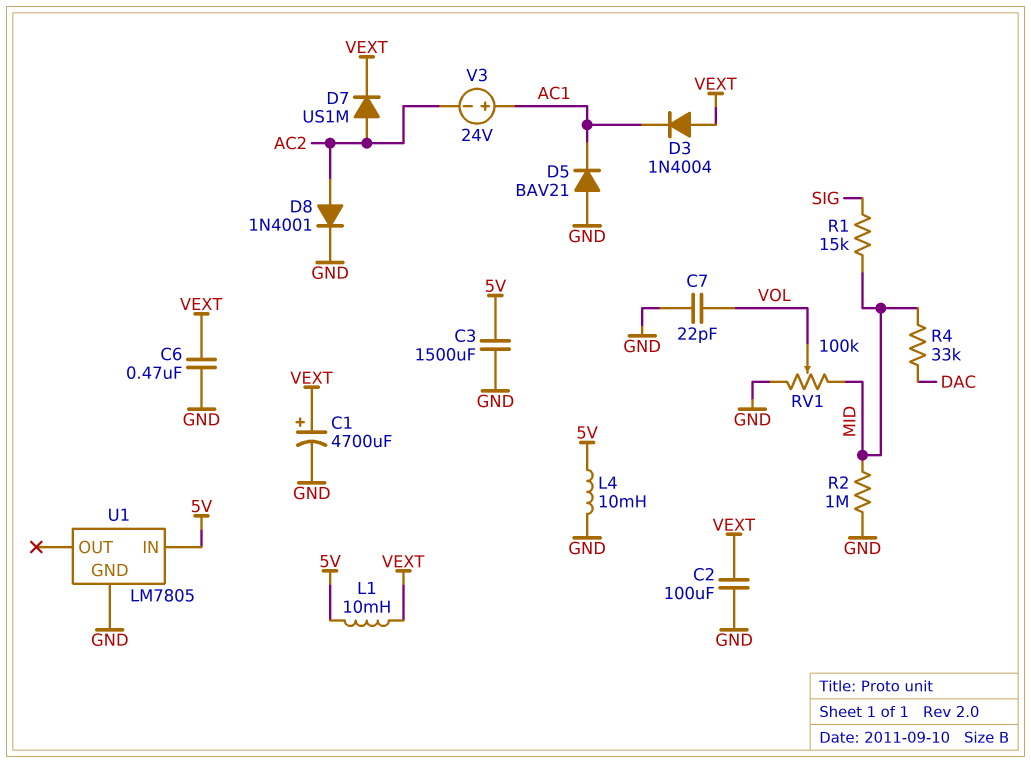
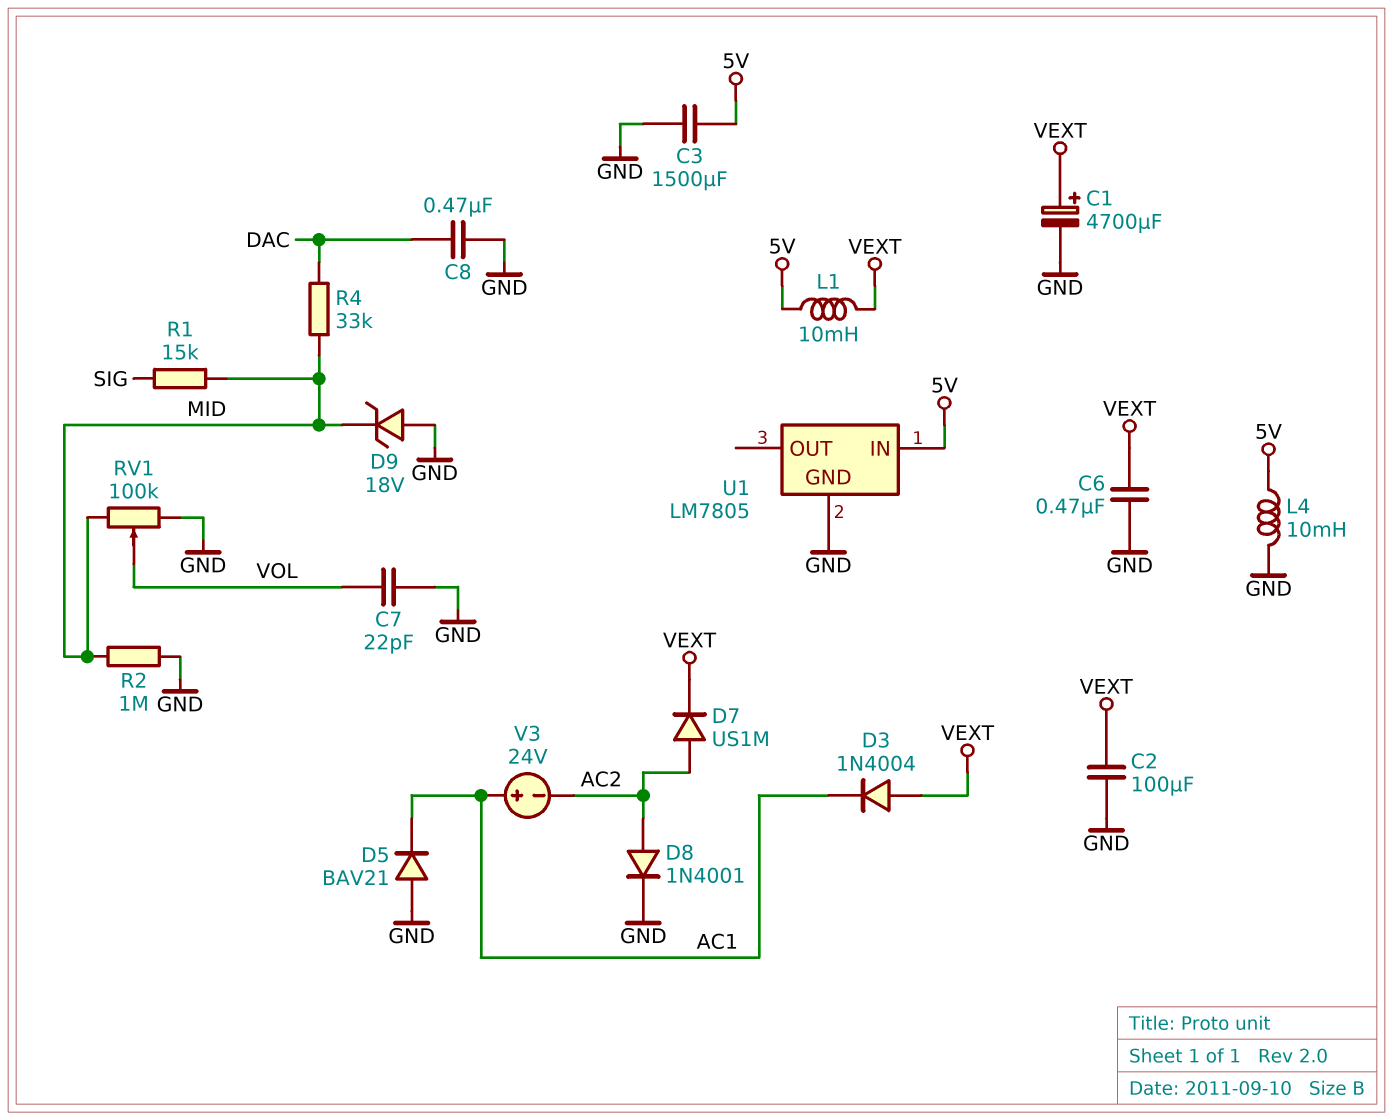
C8: none -> 470nF (DAC, GND)
D9: none -> zener 18V (A GND, K MID)

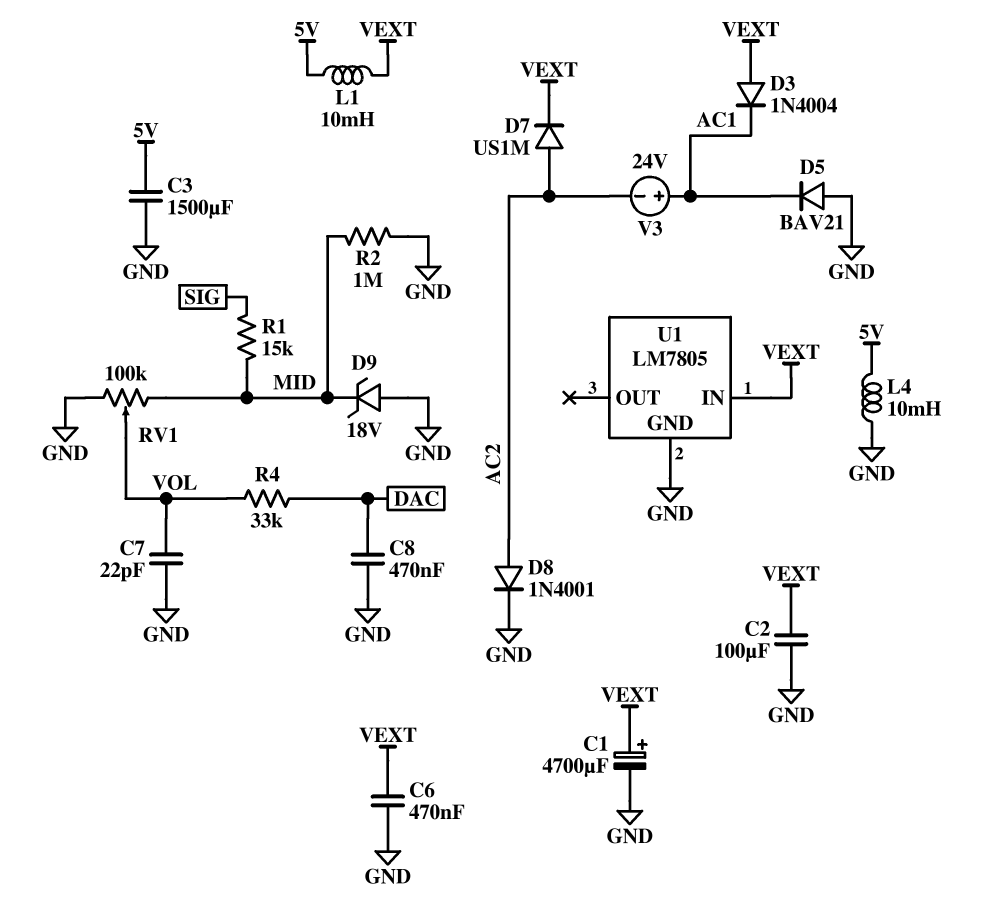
R4: 33k (DAC, MID) -> 33k (DAC, VOL)
U1 pin IN: 5V -> VEXT

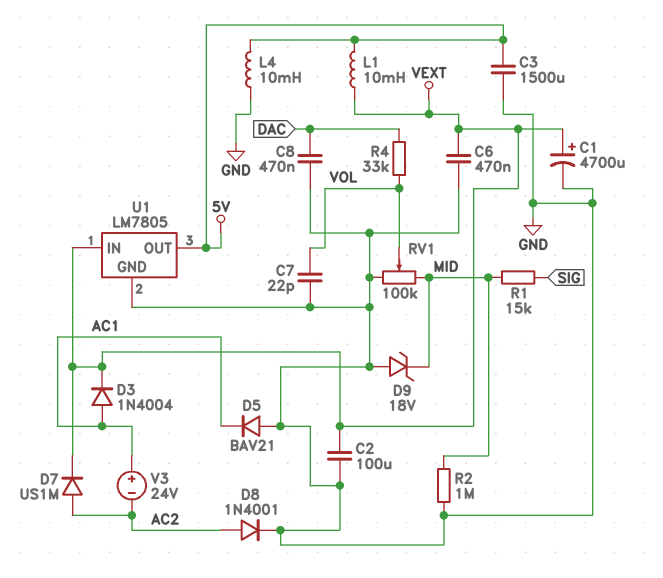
D3: diode 1N4004 (A VEXT, K AC1) -> diode 1N4004 (A AC1, K VEXT)
U1 pin OUT: none -> 5V

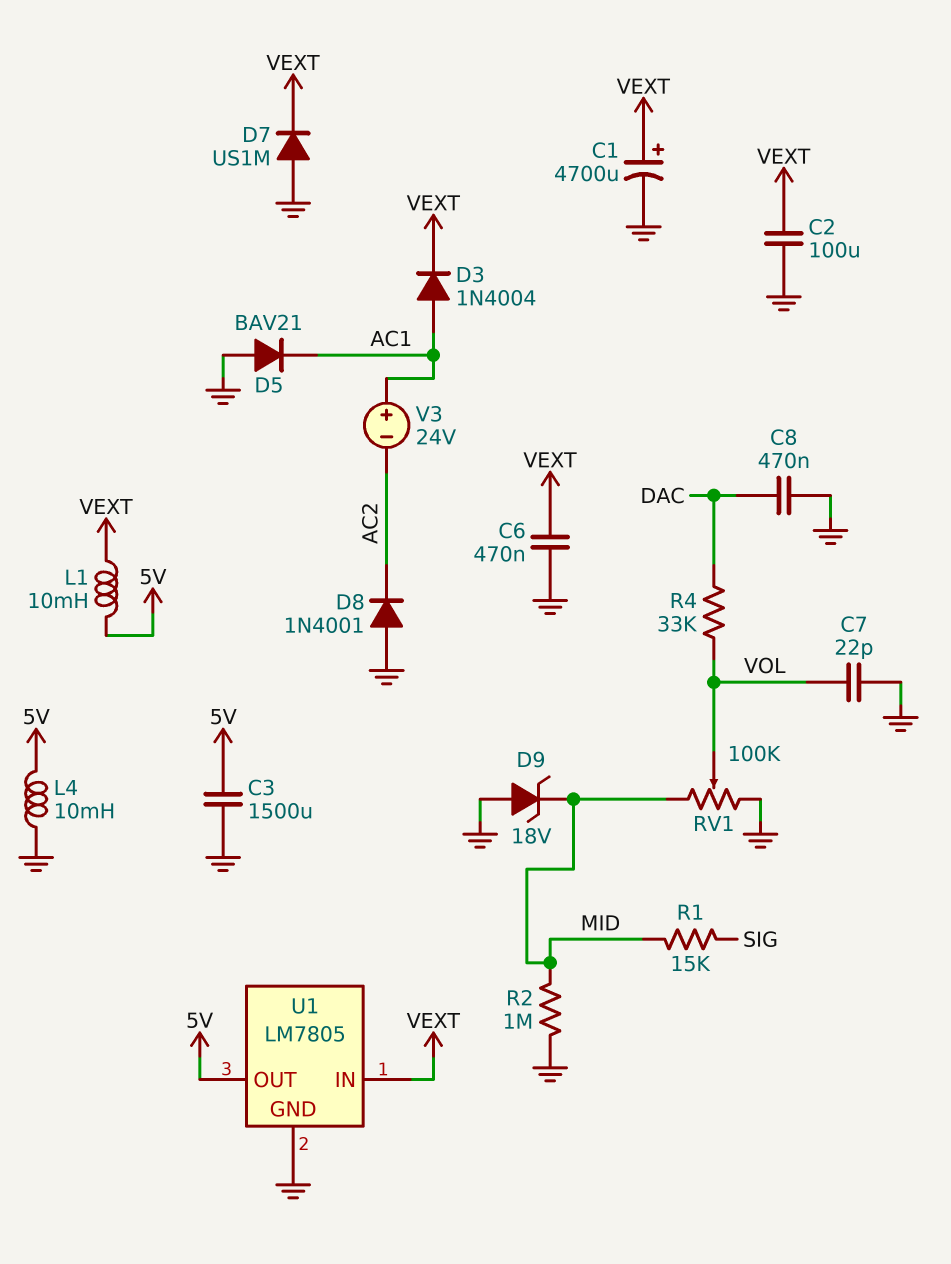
D7: diode US1M (A AC2, K VEXT) -> diode US1M (A GND, K VEXT)
D8: diode 1N4001 (A AC2, K GND) -> diode 1N4001 (A GND, K AC2)

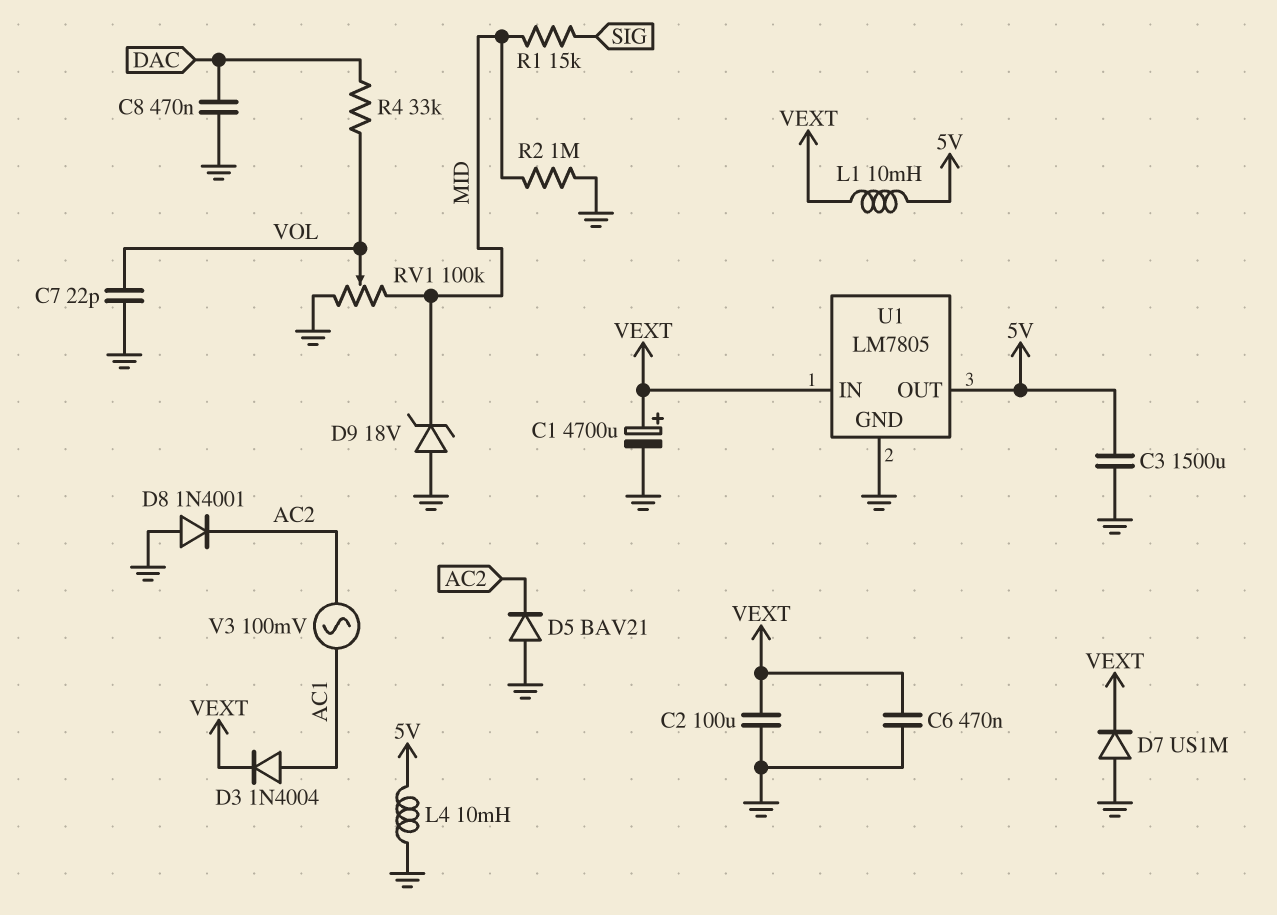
D5: diode BAV21 (A GND, K AC1) -> diode BAV21 (A GND, K AC2)
V3: 24V (plus AC1, minus AC2) -> AC 100mV (AC1, AC2)

